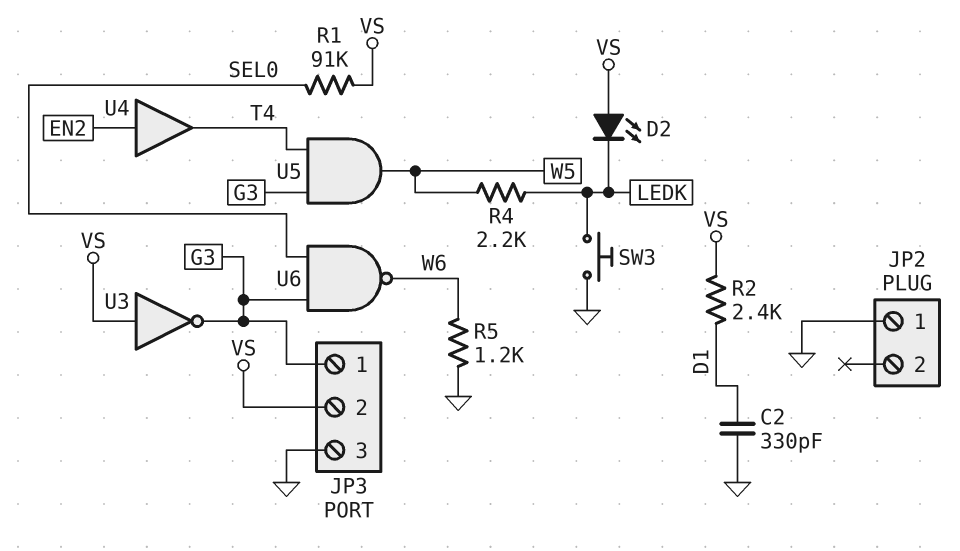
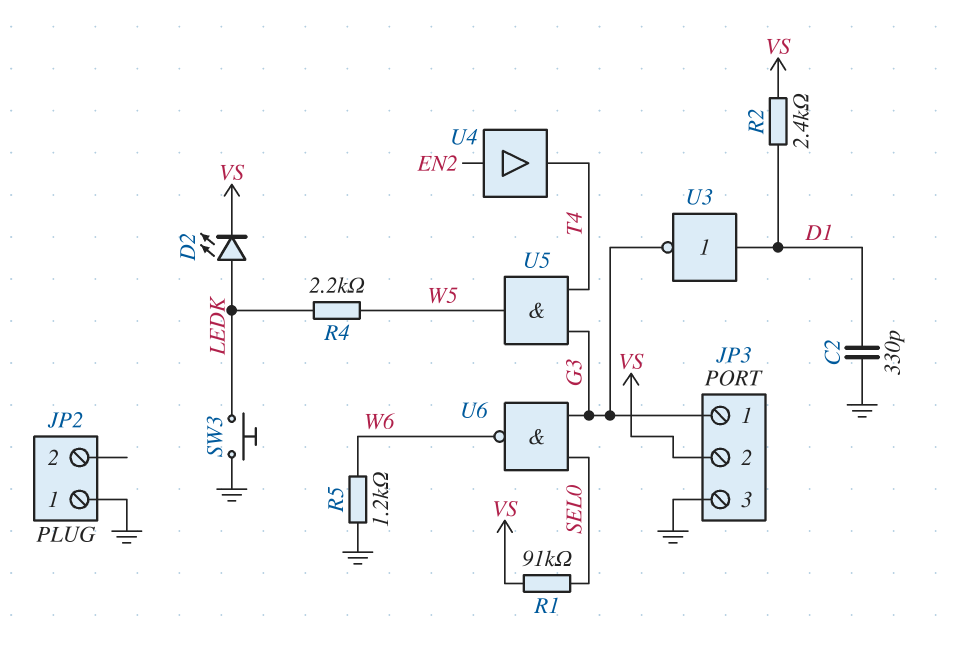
D2: LED (A VS, K LEDK) -> LED (A LEDK, K VS)
U3: NOT (in VS, out G3) -> NOT (in D1, out G3)

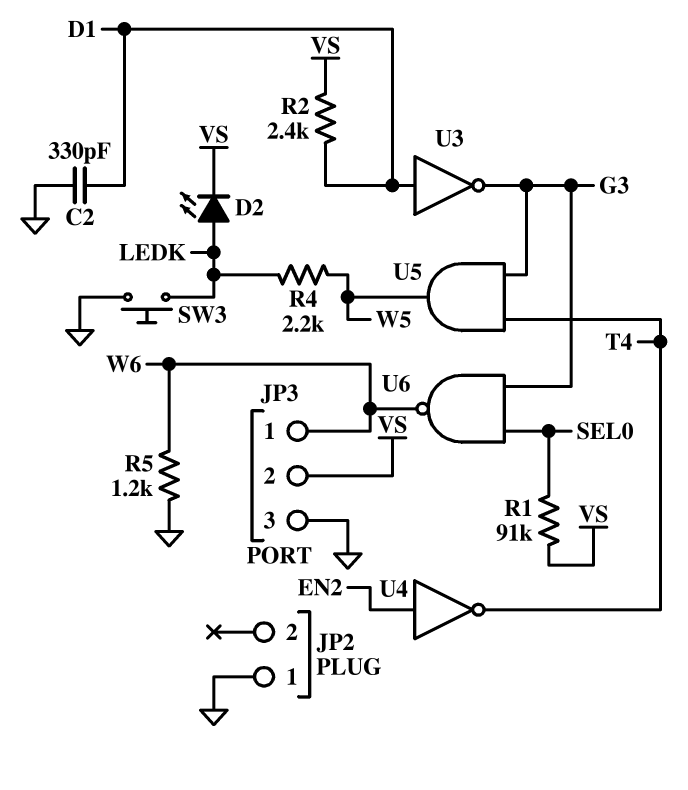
JP3 pin 1: G3 -> W6
U4: buffer (in EN2, out T4) -> NOT (in EN2, out T4)

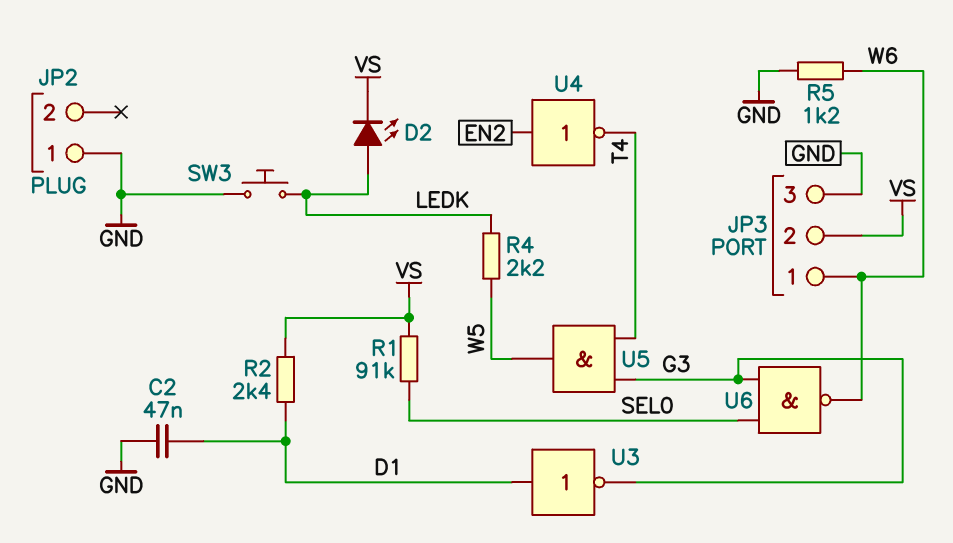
C2: 330pF (D1, GND) -> 47nF (D1, GND)

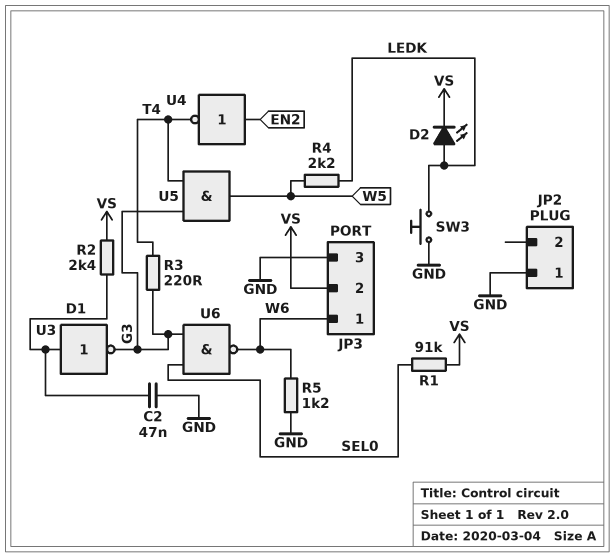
R3: none -> 220 (G3, T4)

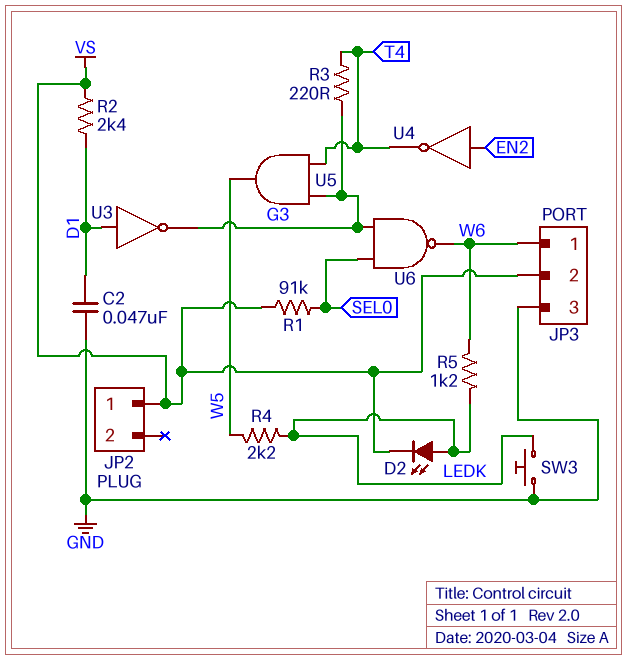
JP2 pin 1: GND -> VS
R5: 1.2k (GND, W6) -> 1.2k (LEDK, W6)

